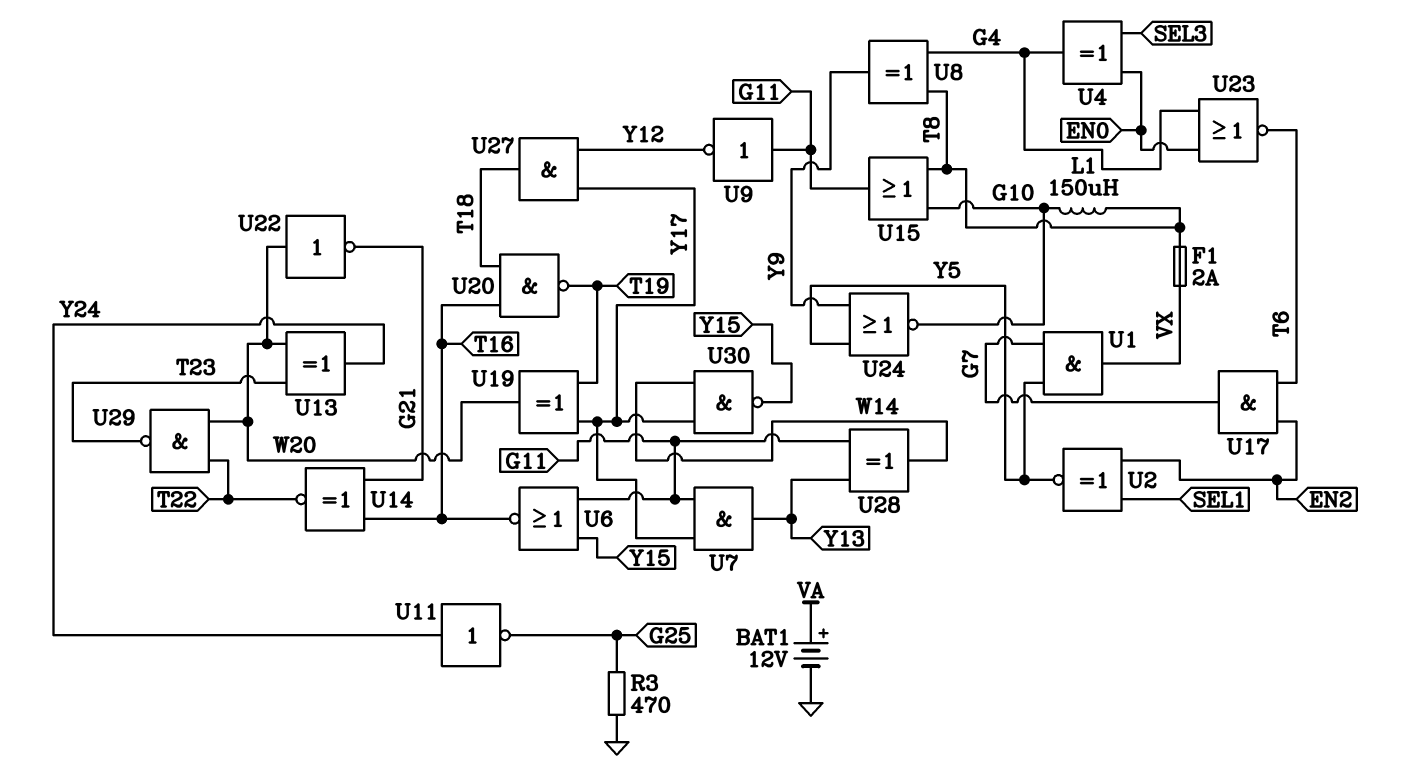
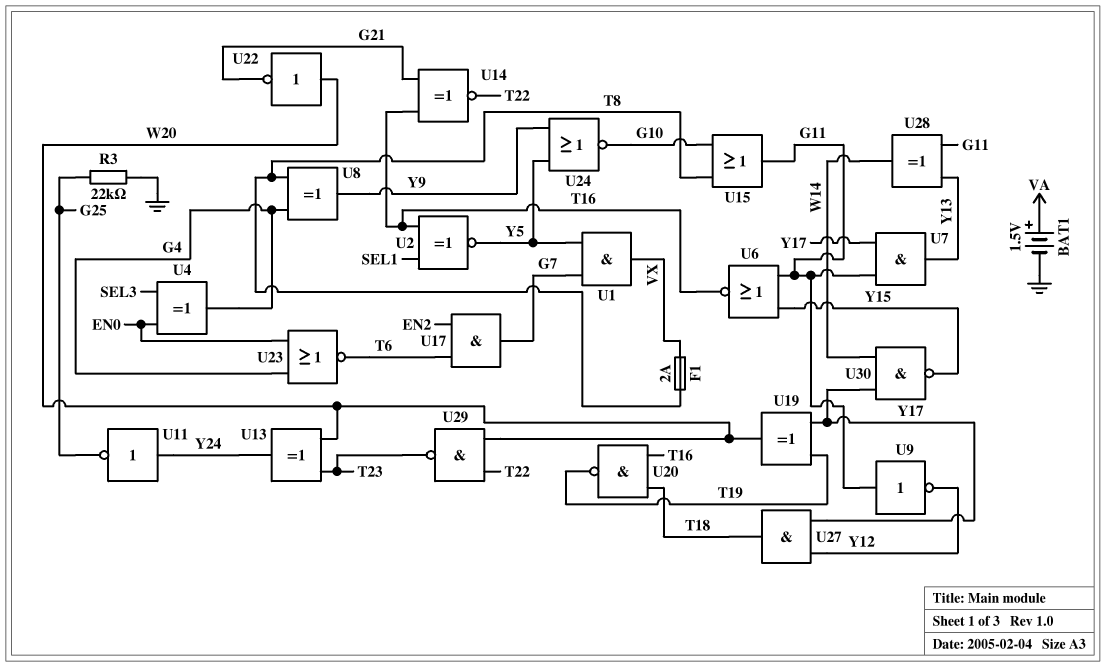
BAT1: 12V (plus VA, minus GND) -> 1.5V (plus VA, minus GND)
L1: 150uH (G10, T8) -> none
R3: 470 (G25, GND) -> 22k (G25, GND)
U2: XNOR (in EN2, in SEL1, out Y5) -> XNOR (in SEL1, in T16, out Y5)

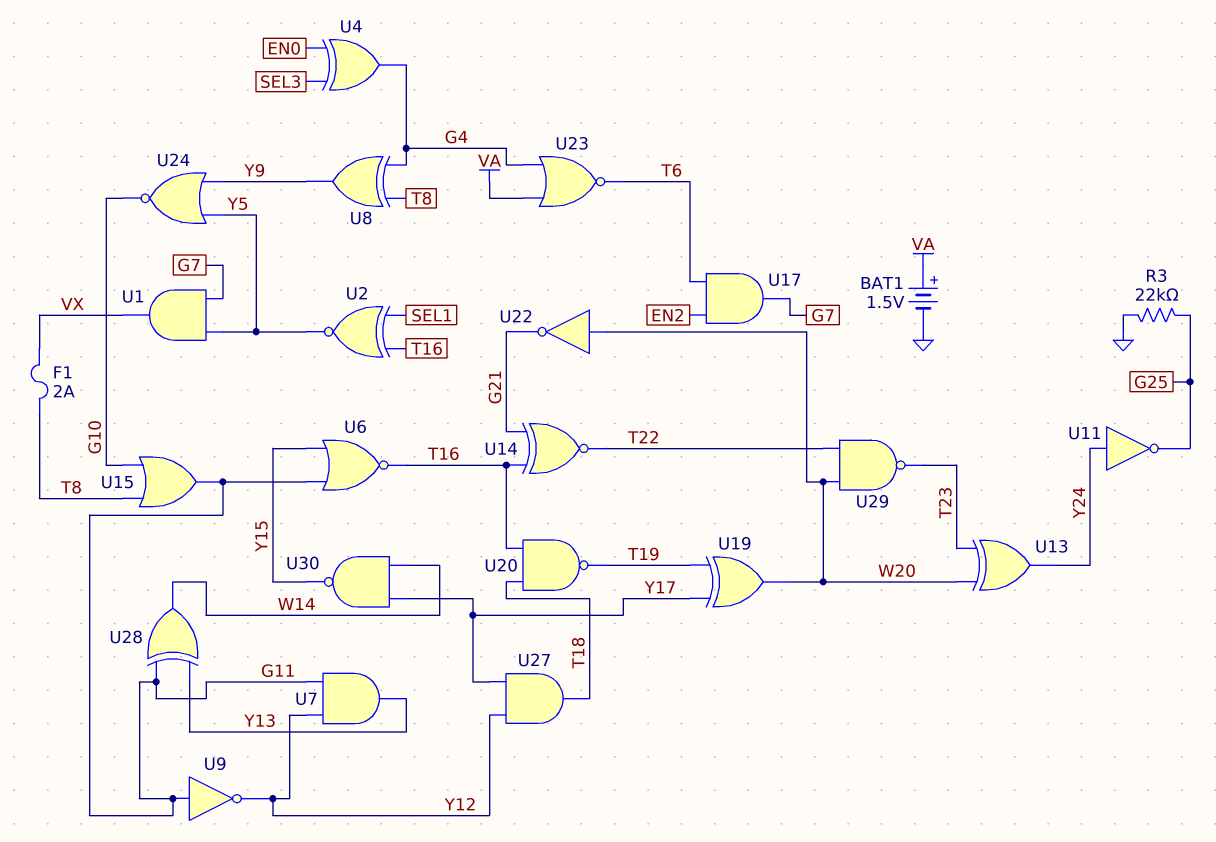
U7: AND (in G11, in Y17, out Y13) -> AND (in G11, in Y12, out Y13)
U23: NOR (in EN0, in G4, out T6) -> NOR (in G4, in VA, out T6)

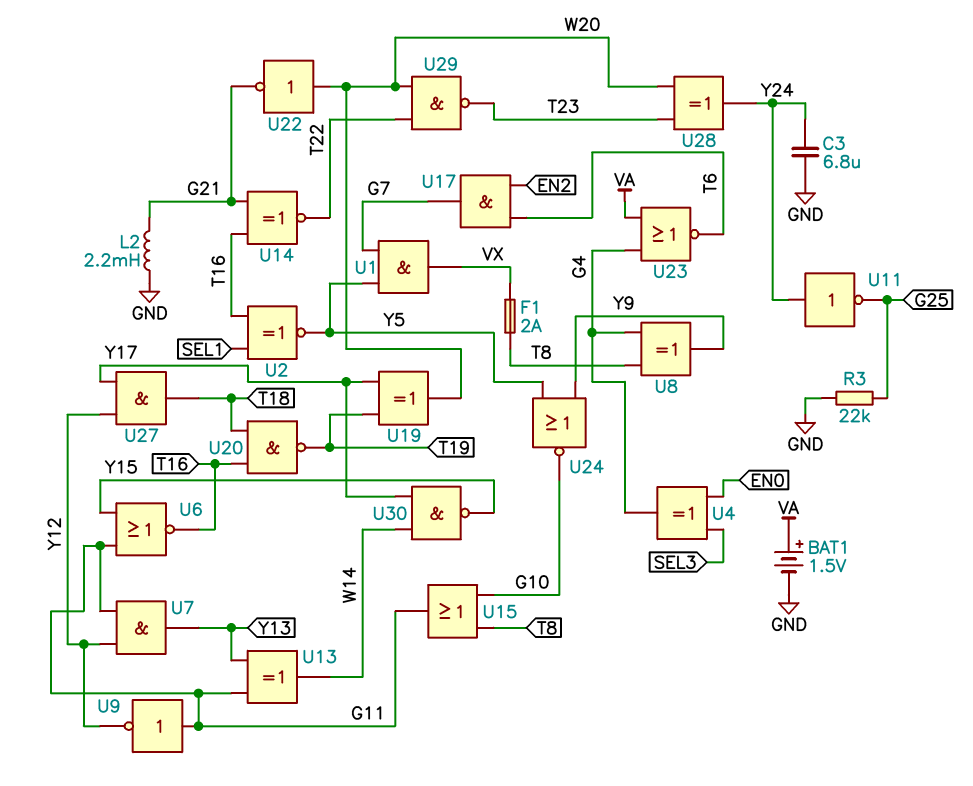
C3: none -> 6.8uF (GND, Y24)
L2: none -> 2.2mH (G21, GND)
U13: XOR (in T23, in W20, out Y24) -> XOR (in G11, in Y13, out W14)
U28: XOR (in G11, in Y13, out W14) -> XOR (in T23, in W20, out Y24)

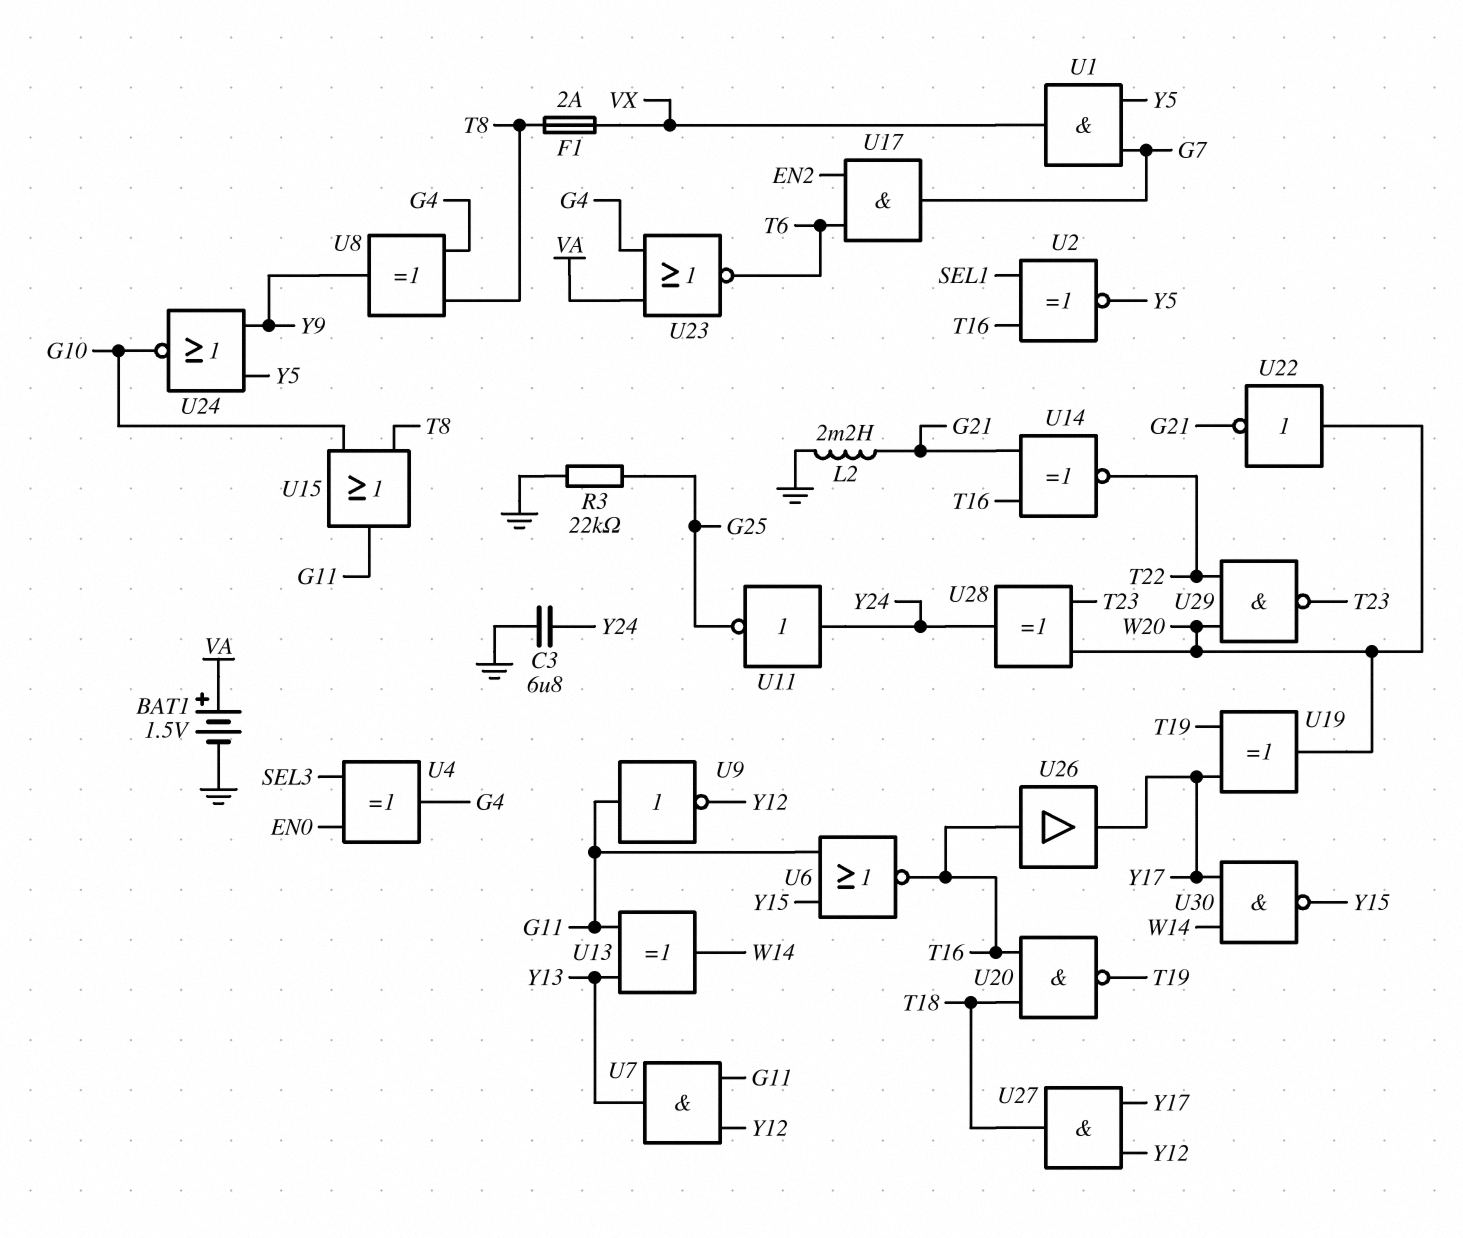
U26: none -> buffer (in T16, out Y17)

